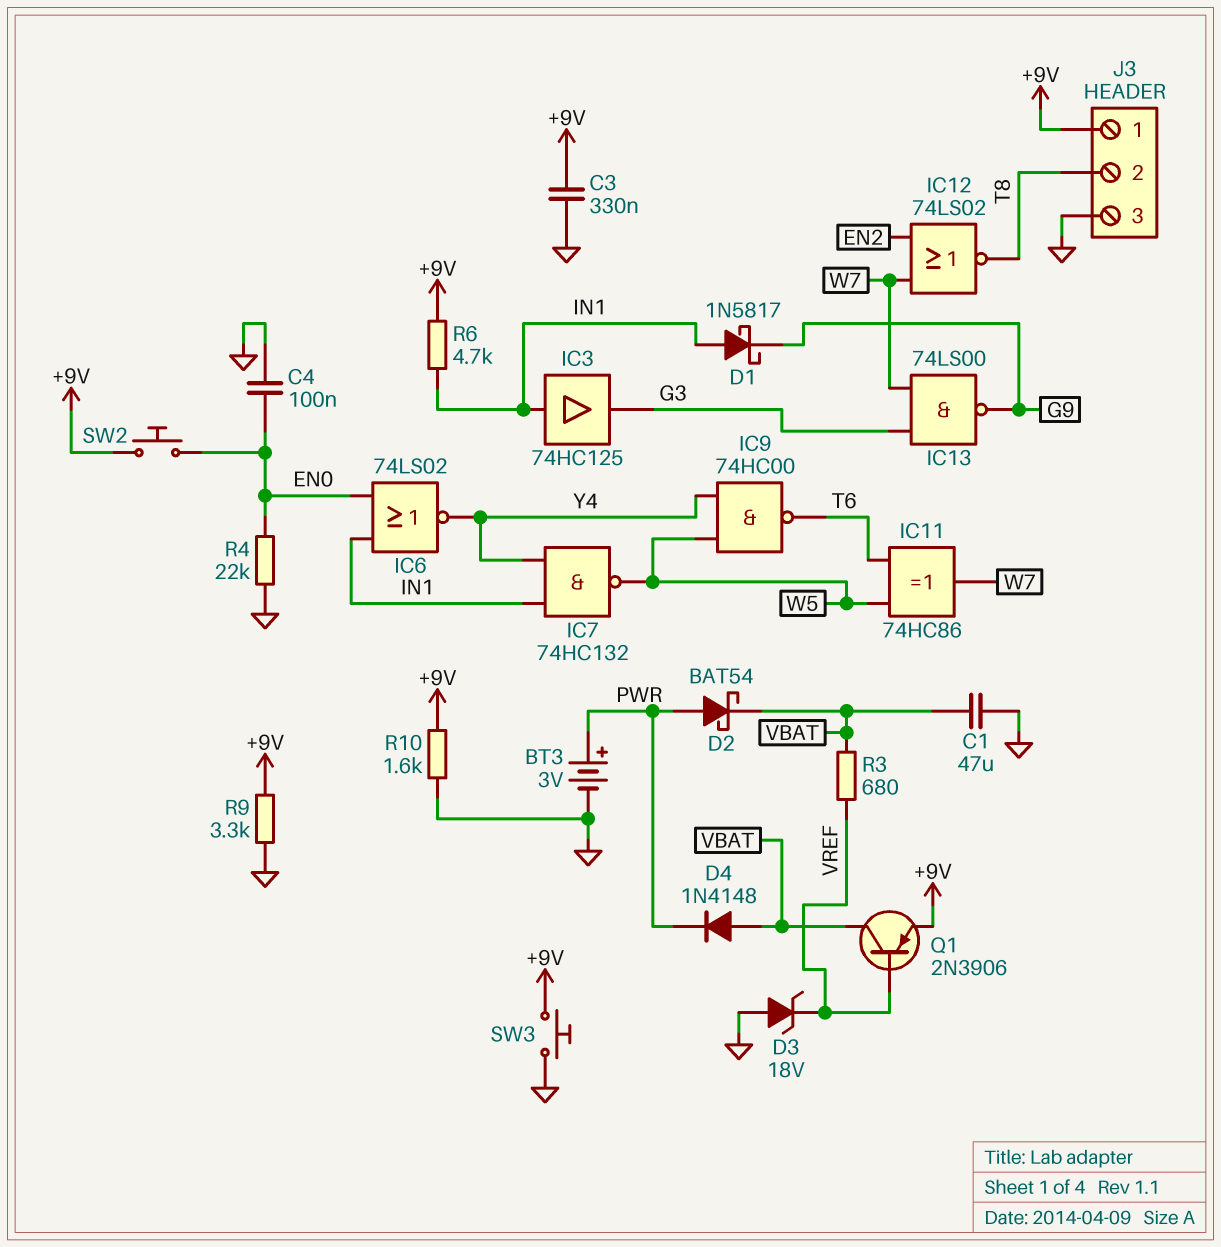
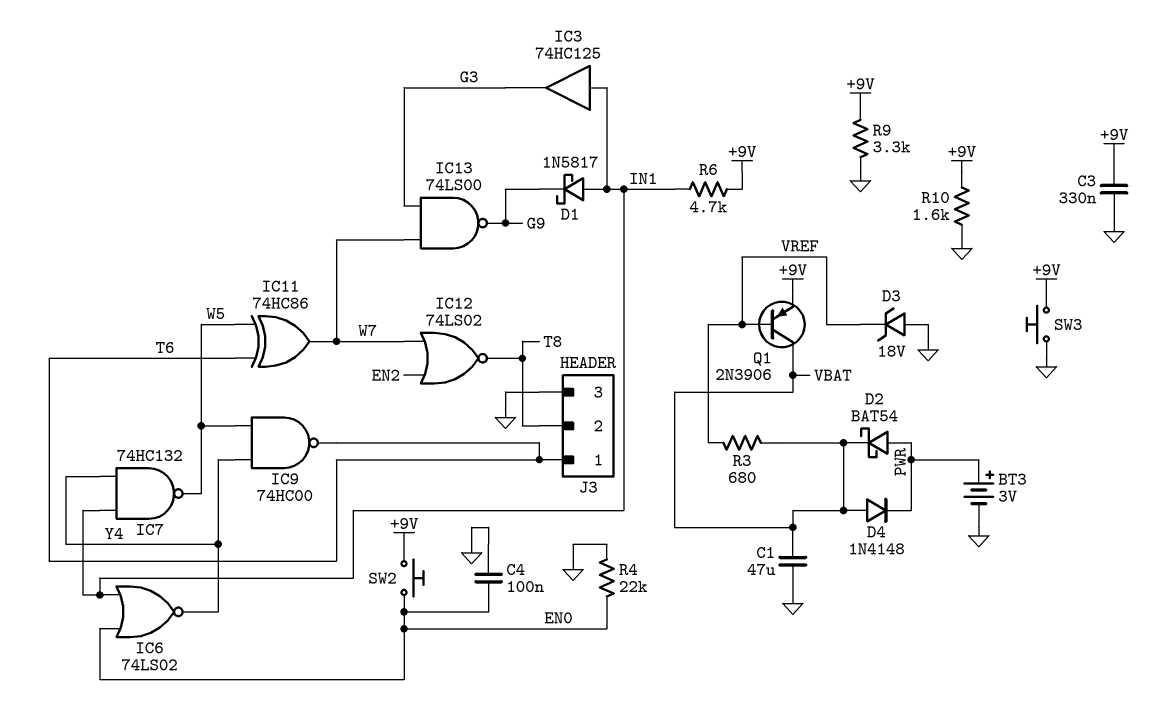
J3 pin 1: +9V -> T6

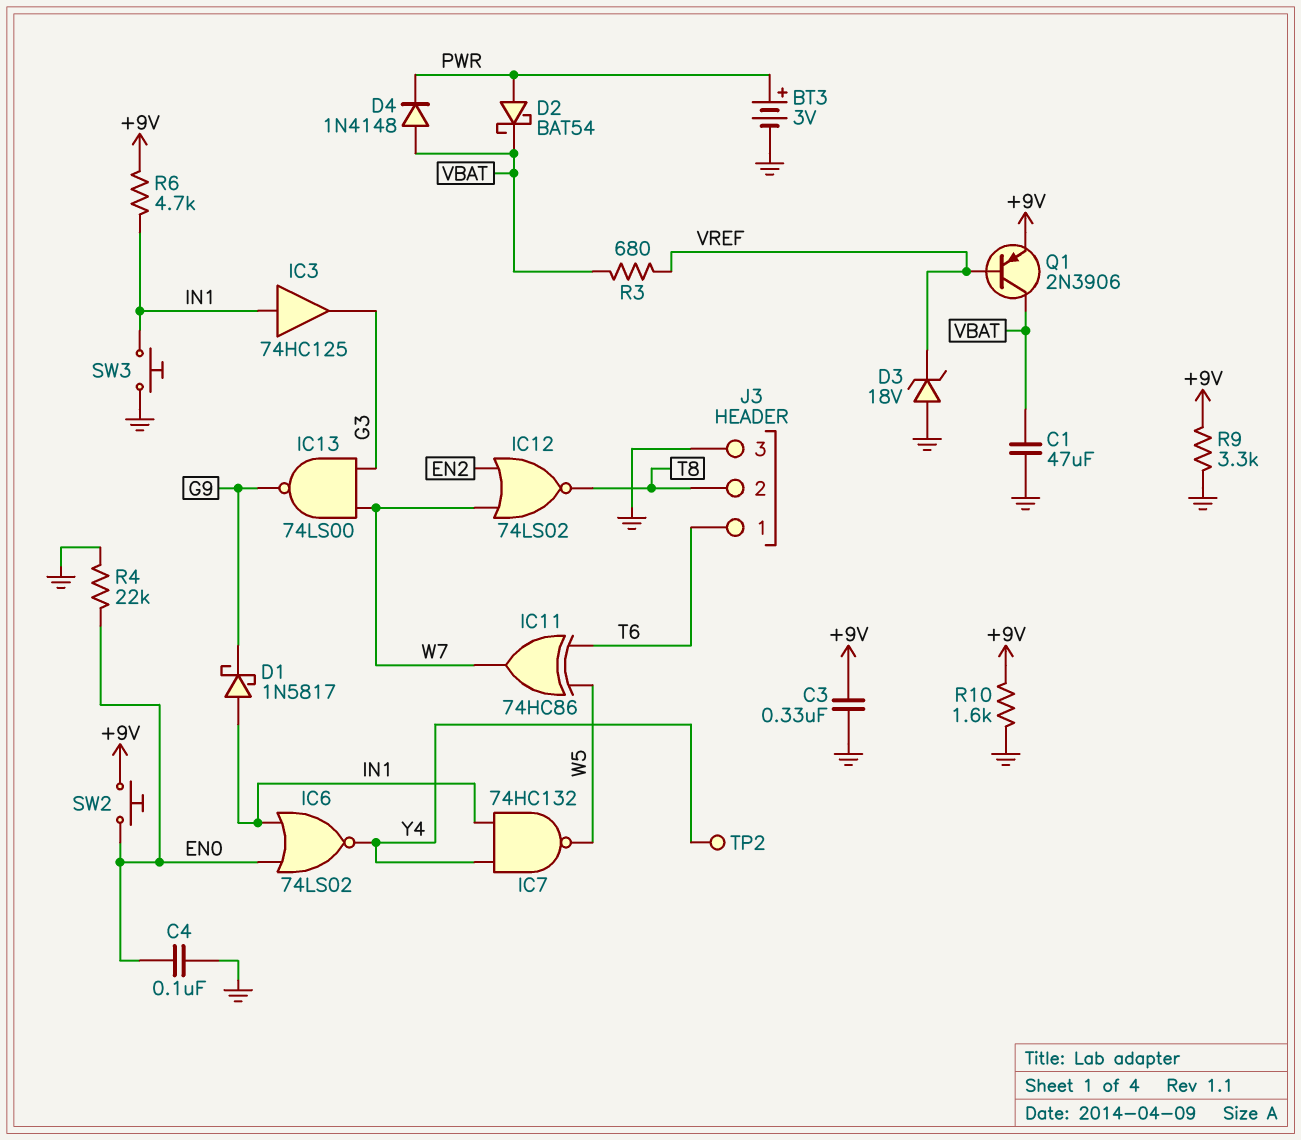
IC9: NAND 74HC00 (in W5, in Y4, out T6) -> none
SW3: button (+9V, GND) -> button (GND, IN1)
TP2: none -> test point (Y4)

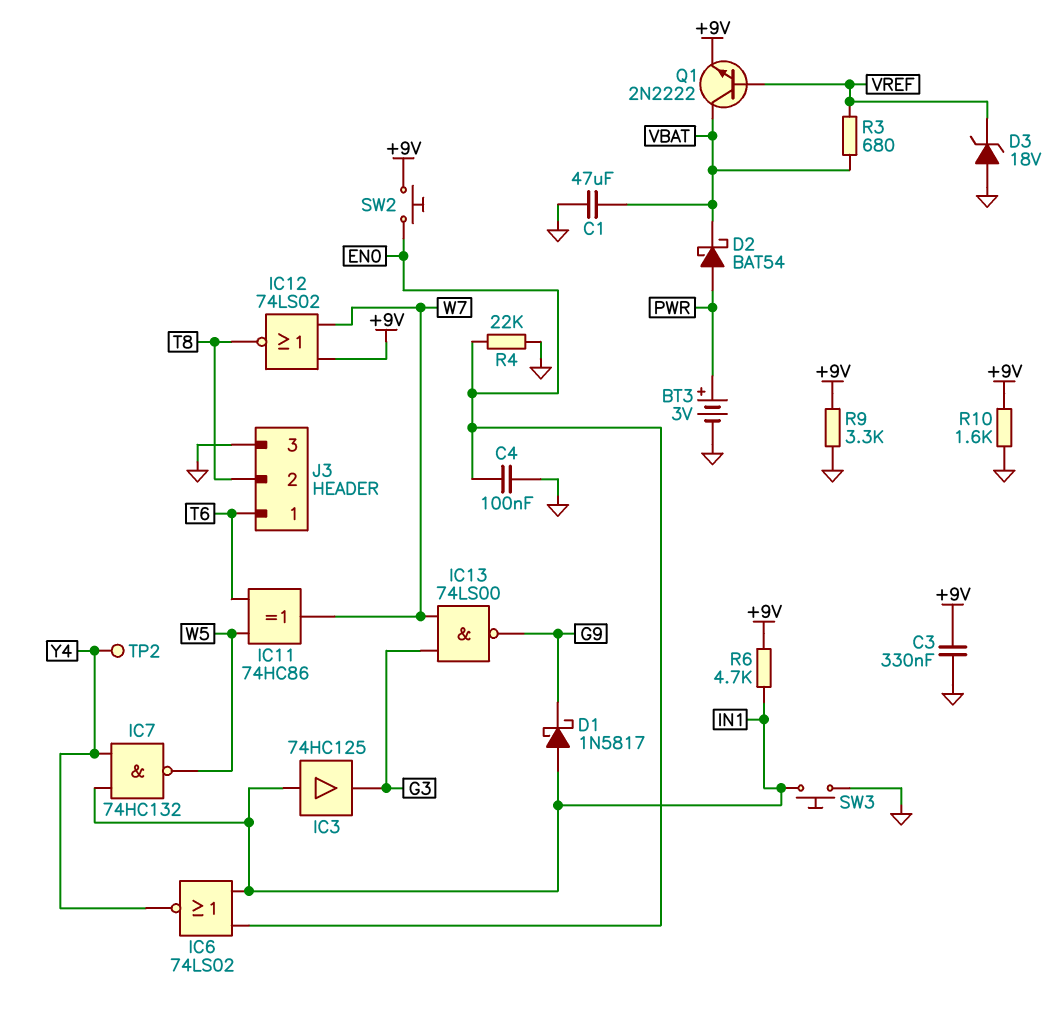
D4: diode 1N4148 (A VBAT, K PWR) -> none
IC12: NOR 74LS02 (in EN2, in W7, out T8) -> NOR 74LS02 (in +9V, in W7, out T8)
Q1: PNP 2N3906 (B VREF, C VBAT, E +9V) -> NPN 2N2222 (B VREF, C VBAT, E +9V)

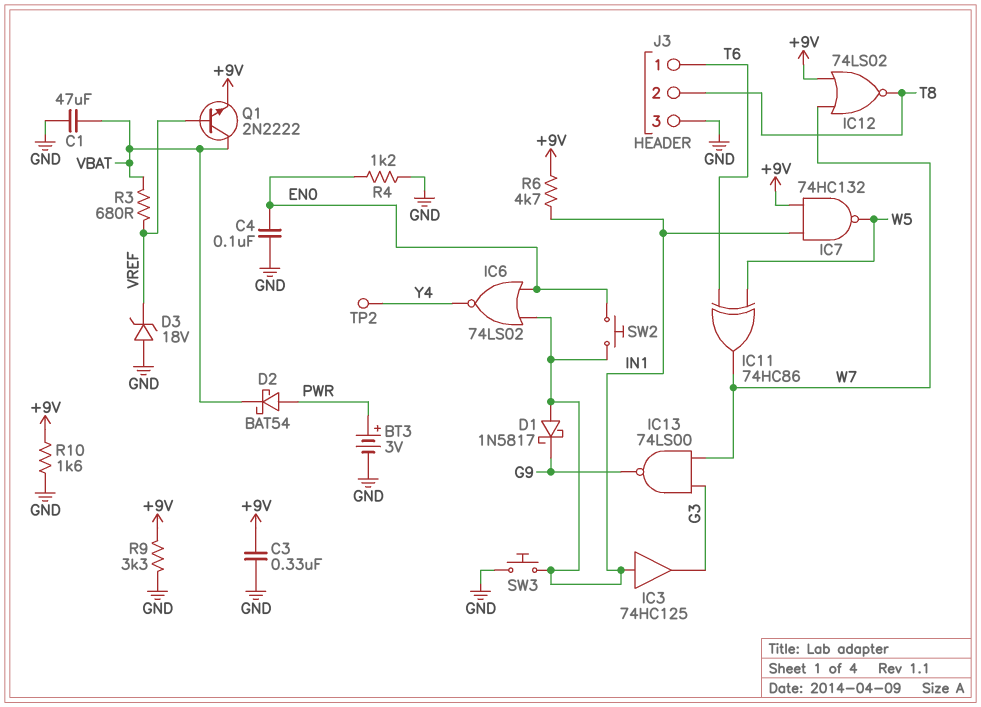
IC7: NAND 74HC132 (in IN1, in Y4, out W5) -> NAND 74HC132 (in +9V, in IN1, out W5)
R4: 22k (EN0, GND) -> 1.2k (EN0, GND)
SW2: button (+9V, EN0) -> button (EN0, IN1)

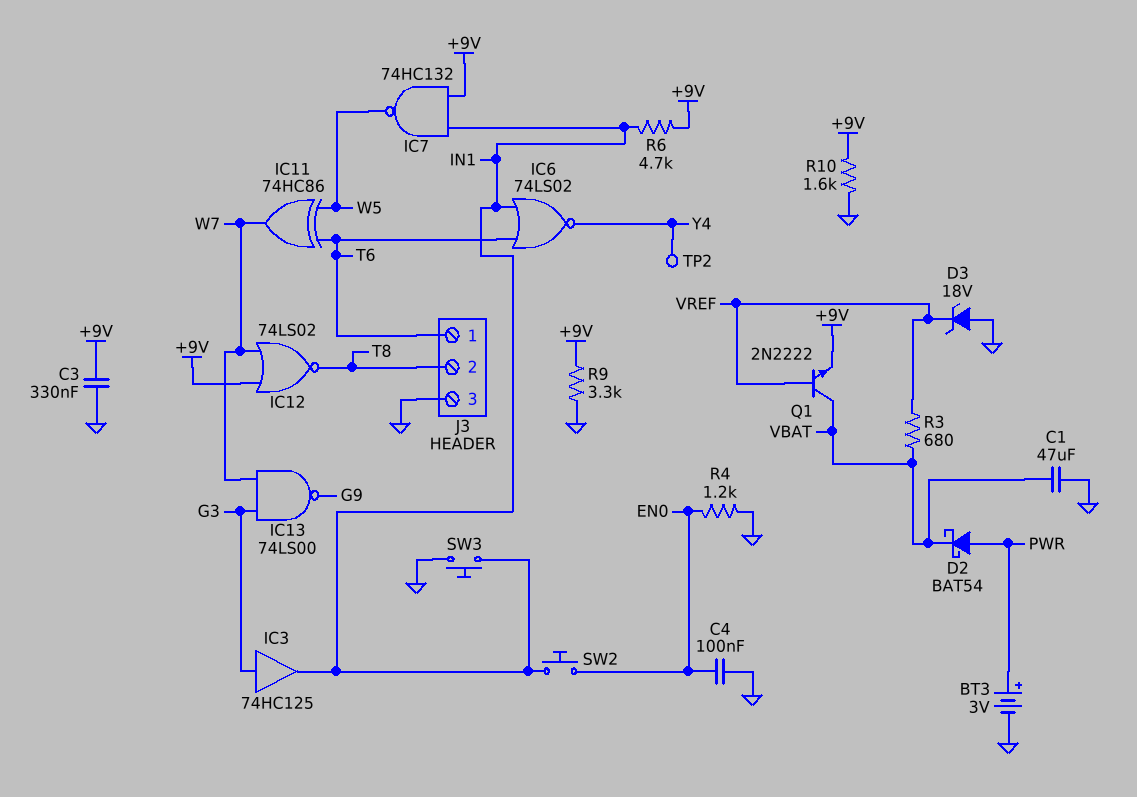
D1: schottky 1N5817 (A IN1, K G9) -> none
IC3: buffer 74HC125 (in IN1, out G3) -> buffer 74HC125 (in G3, out IN1)
IC6: NOR 74LS02 (in EN0, in IN1, out Y4) -> NOR 74LS02 (in IN1, in T6, out Y4)

